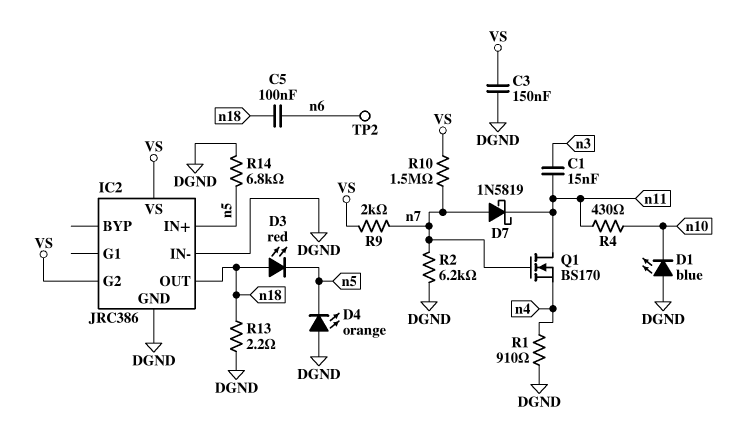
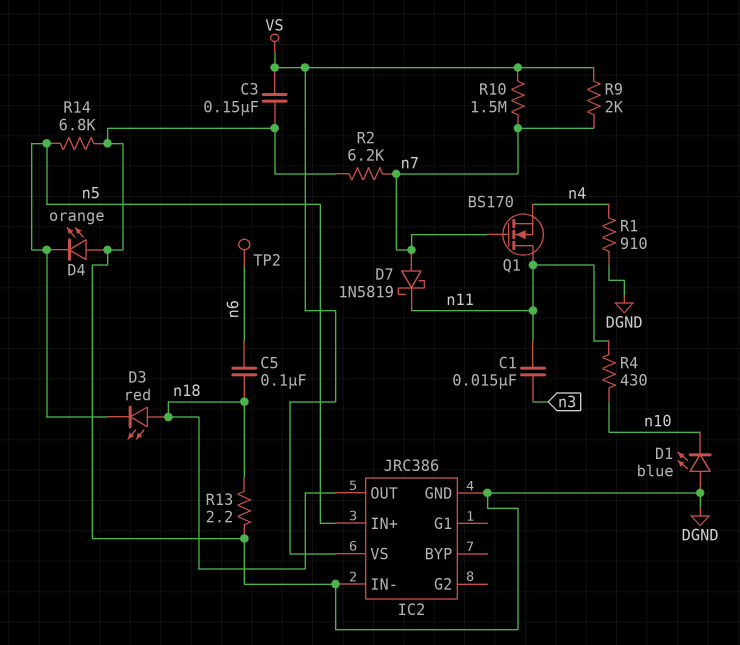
IC2 pin G2: VS -> none

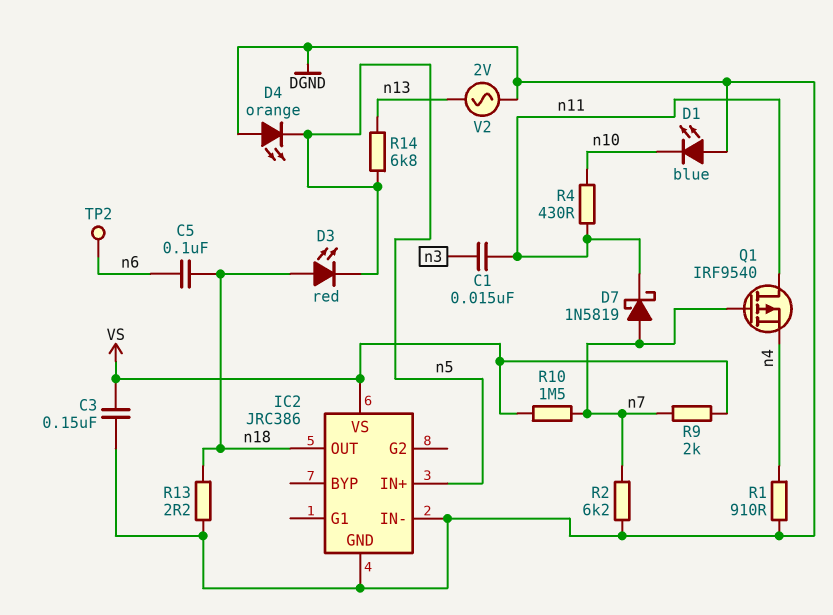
Q1: NMOS BS170 (G n7, D n11, S n4) -> PMOS IRF9540 (G n7, D n11, S n4)
R14: 6.8k (DGND, n5) -> 6.8k (n5, n13)
V2: none -> AC 2V (DGND, n13)

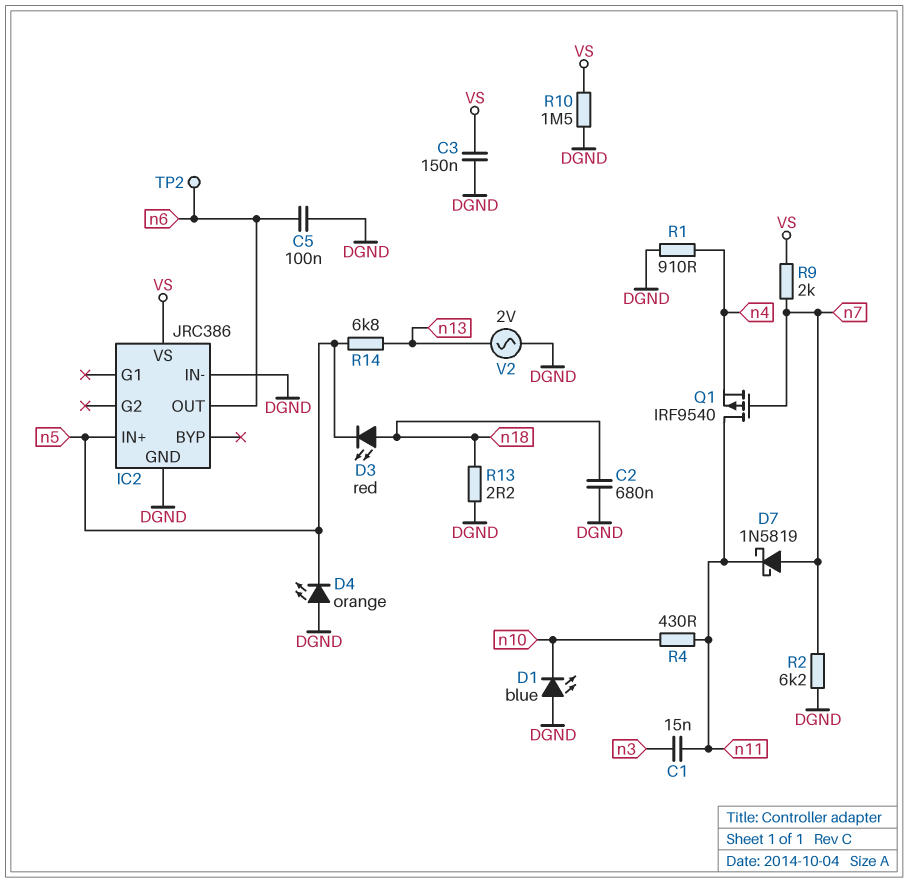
C2: none -> 680nF (DGND, n18)
C5: 100nF (n6, n18) -> 100nF (DGND, n6)
IC2 pin OUT: n18 -> n6
R10: 1.5M (VS, n7) -> 1.5M (DGND, VS)

